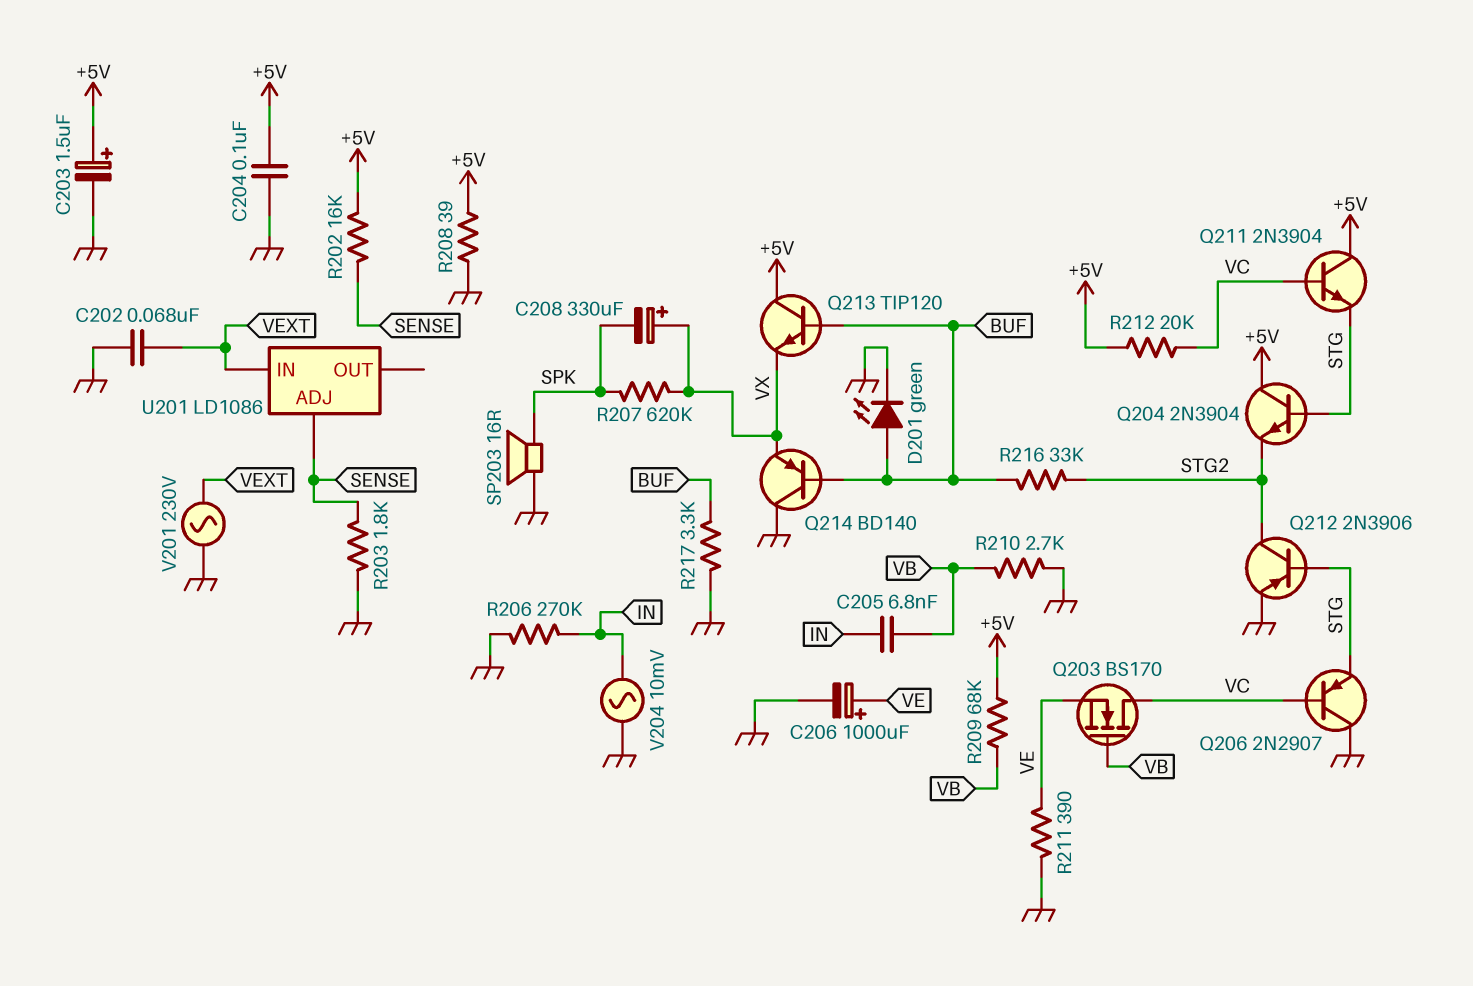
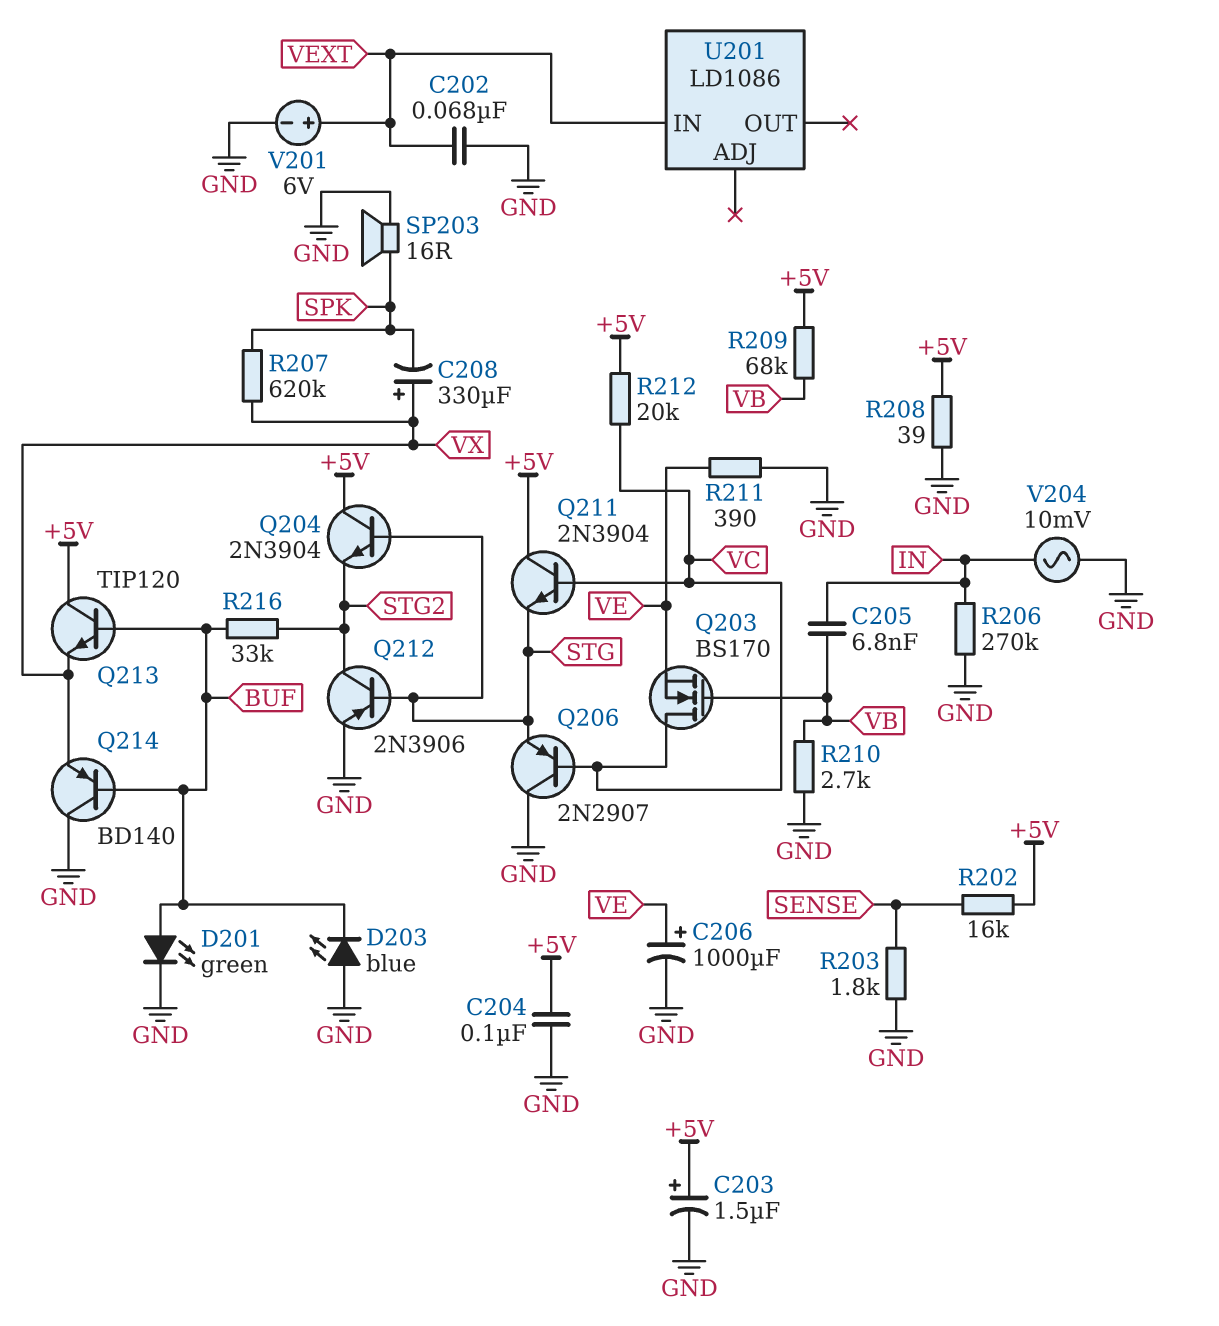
D203: none -> LED blue (A GND, K BUF)
R217: 3.3k (BUF, GND) -> none
U201 pin ADJ: SENSE -> none
V201: AC 230V (GND, VEXT) -> 6V (plus VEXT, minus GND)

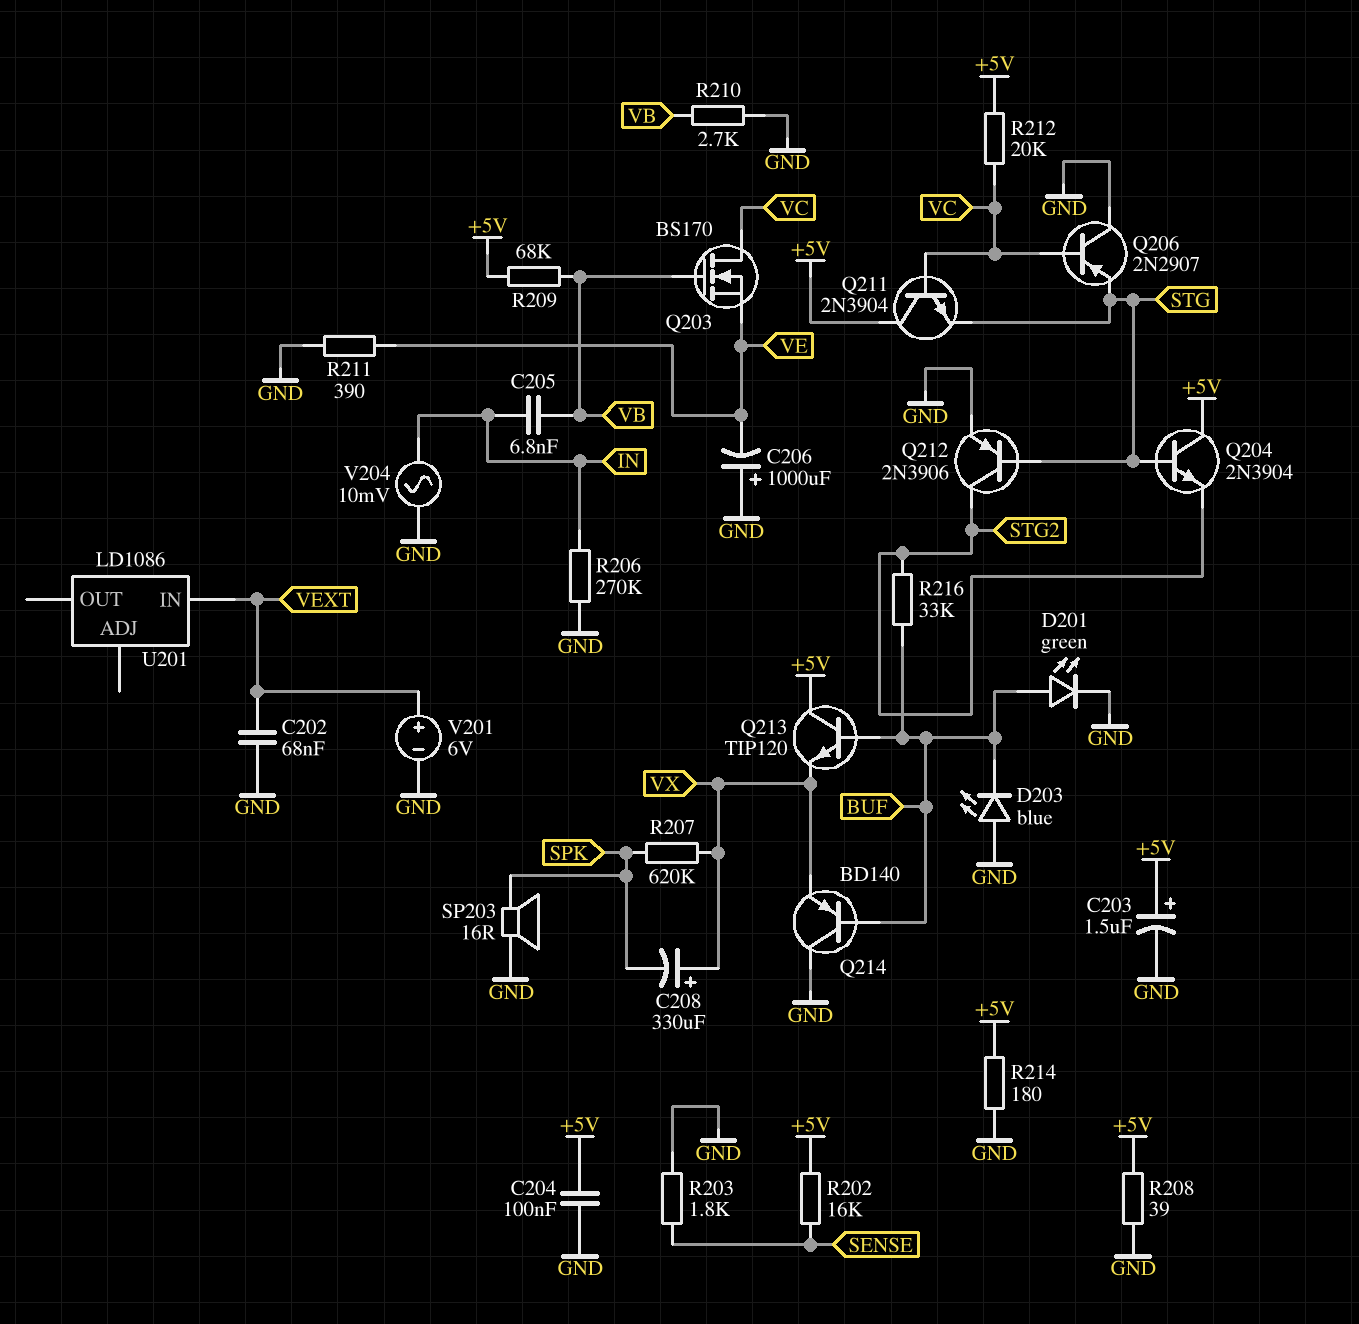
C206: 1000uF (plus VE, minus GND) -> 1000uF (plus GND, minus VE)
R214: none -> 180 (+5V, GND)

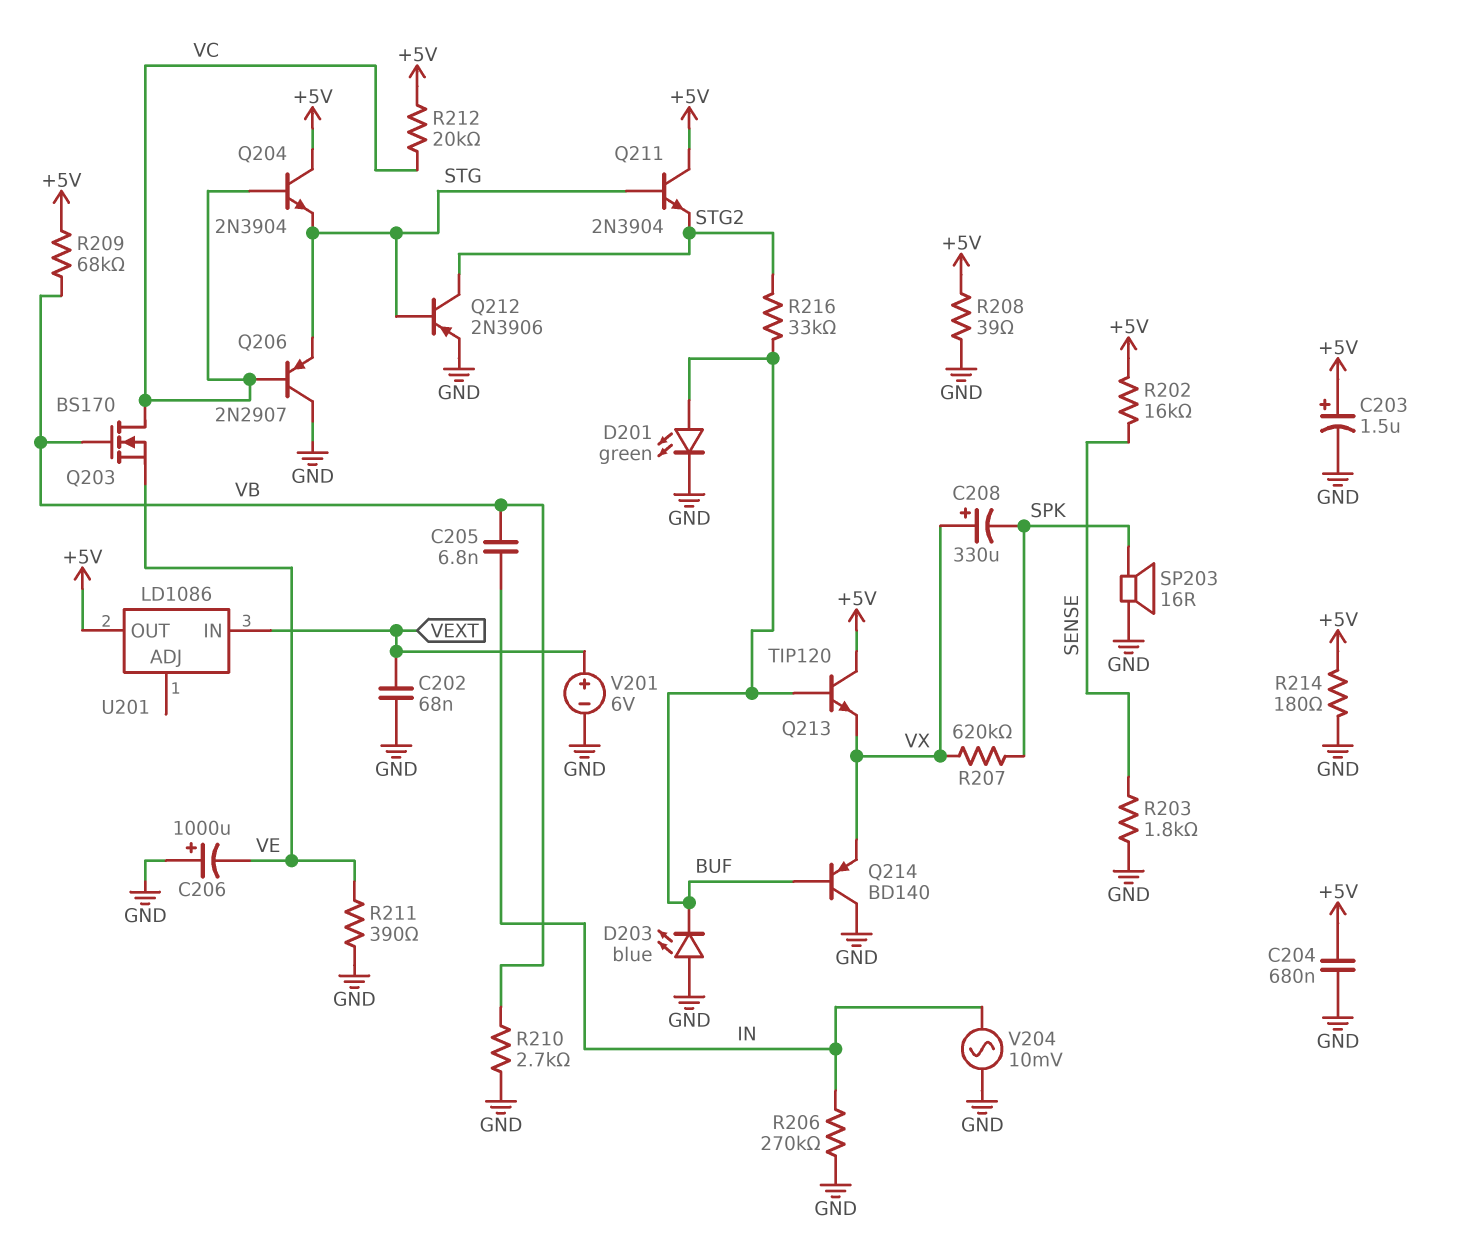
C204: 100nF (+5V, GND) -> 680nF (+5V, GND)
Q204: NPN 2N3904 (B STG, C +5V, E STG2) -> NPN 2N3904 (B VC, C +5V, E STG)
Q211: NPN 2N3904 (B VC, C +5V, E STG) -> NPN 2N3904 (B STG, C +5V, E STG2)
U201 pin OUT: none -> +5V

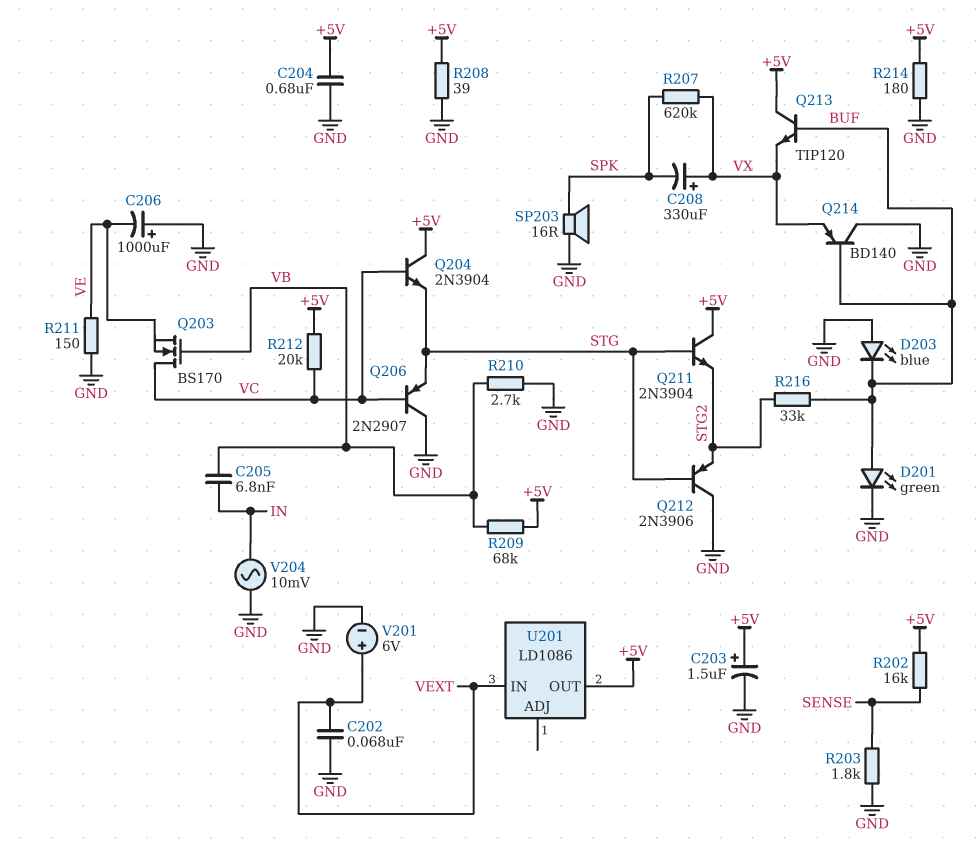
Q212: PNP 2N3906 (B STG, C STG2, E GND) -> PNP 2N3906 (B STG, C GND, E STG2)
R206: 270k (GND, IN) -> none
R211: 390 (GND, VE) -> 150 (GND, VE)

